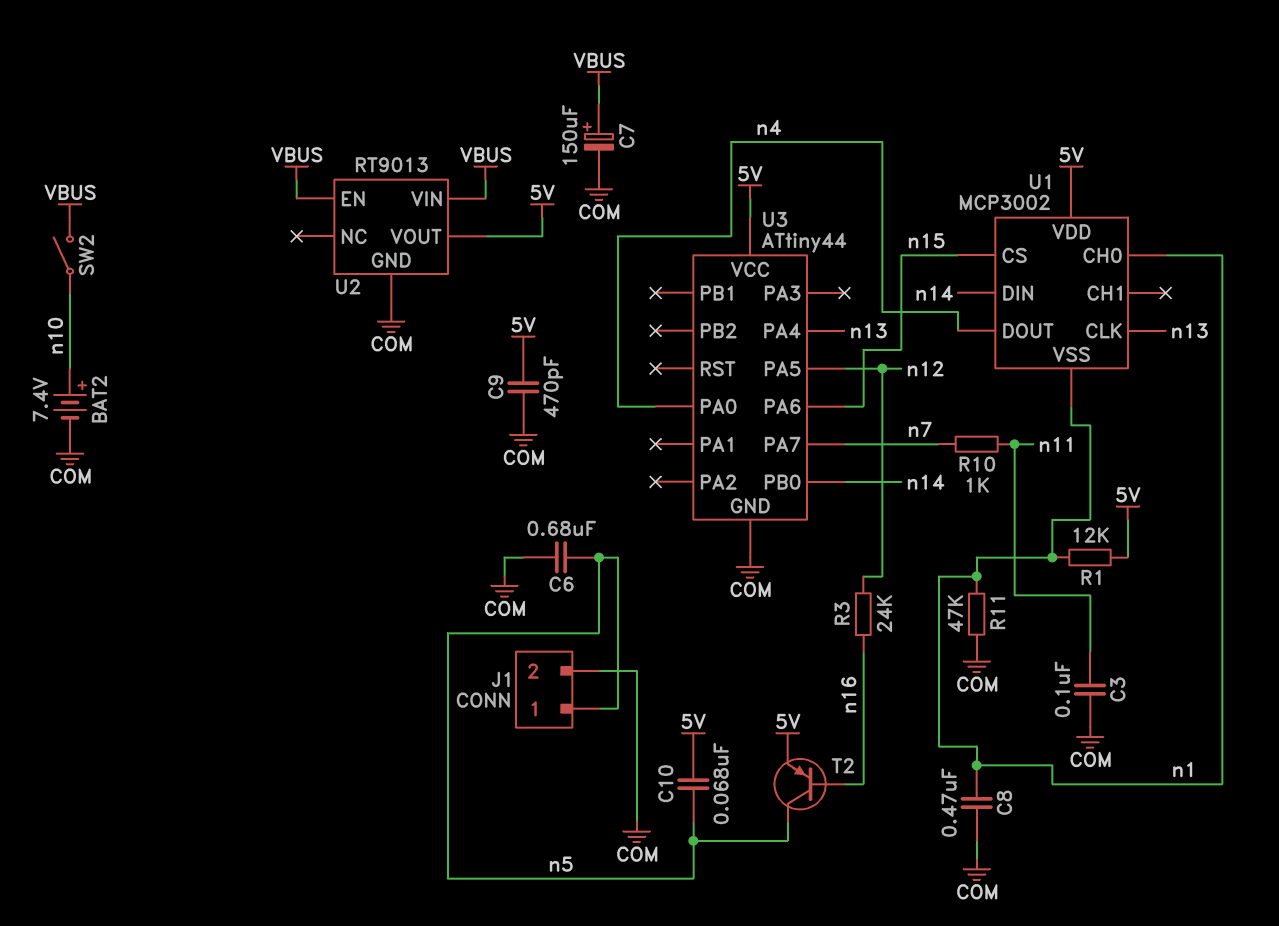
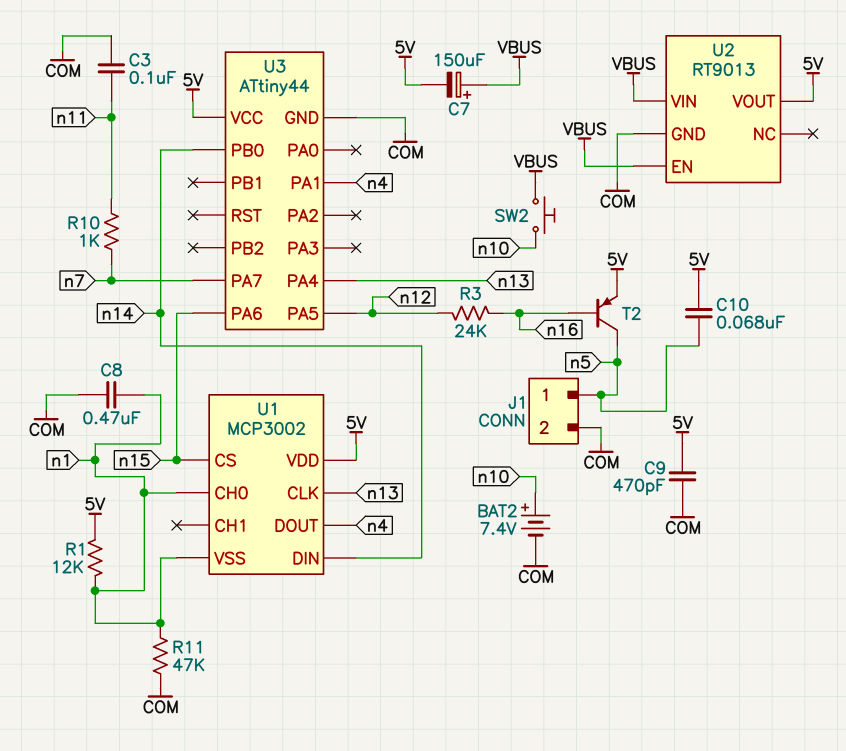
C6: 680nF (COM, n5) -> none
C7: 150uF (plus VBUS, minus COM) -> 150uF (plus VBUS, minus 5V)
SW2: switch (VBUS, n10) -> button (VBUS, n10)
U3 pin PA0: n4 -> none
U3 pin PA1: none -> n4

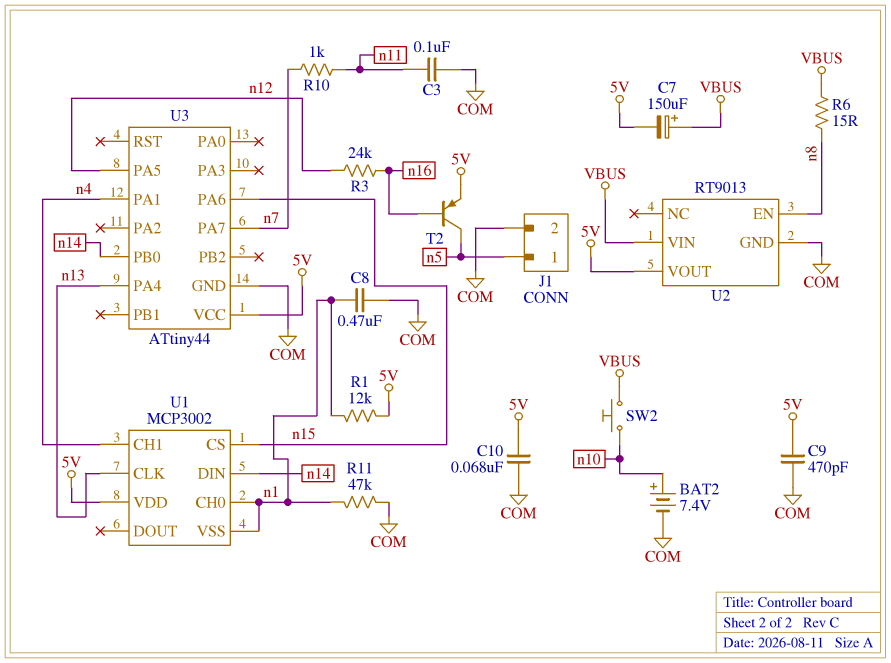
C10: 68nF (5V, n5) -> 68nF (5V, COM)
R6: none -> 15 (VBUS, n8)
U1 pin CH1: none -> n4
U1 pin DOUT: n4 -> none
U2 pin EN: VBUS -> n8

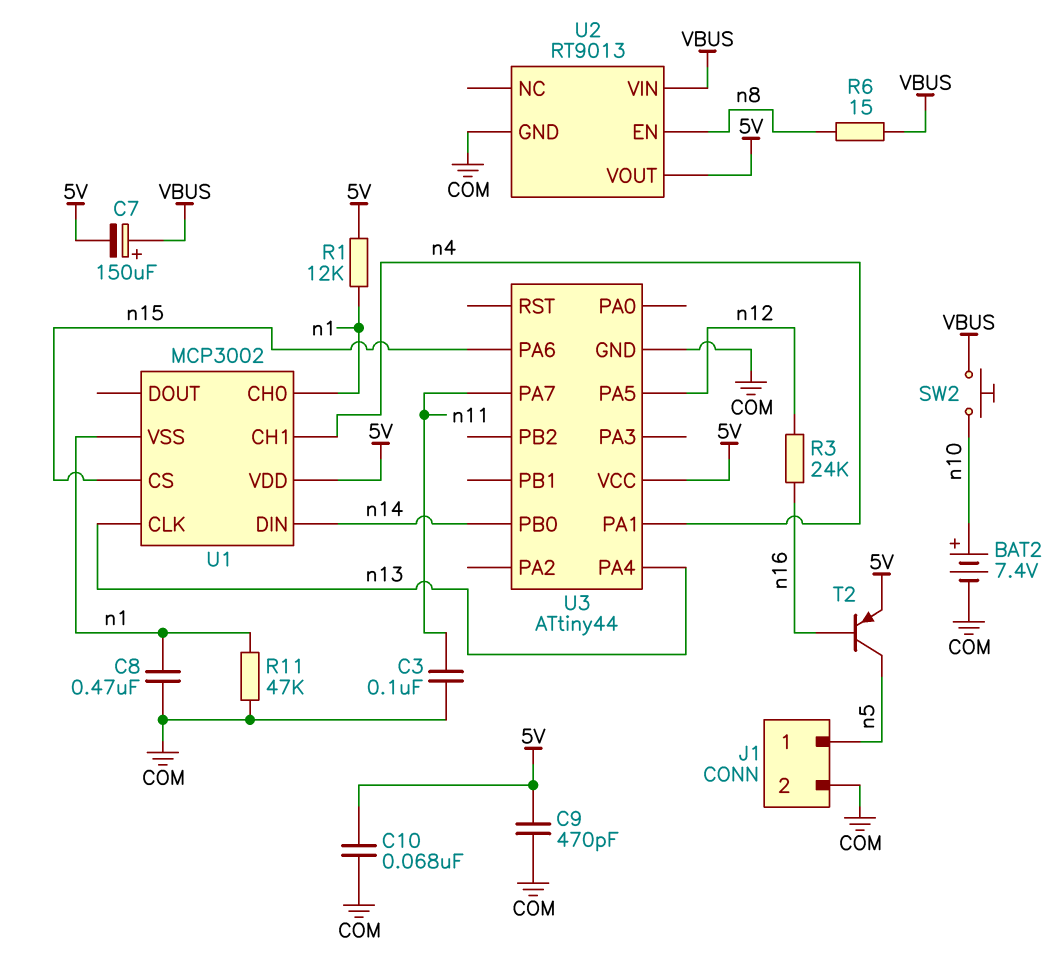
R10: 1k (n7, n11) -> none
U3 pin PA7: n7 -> n11

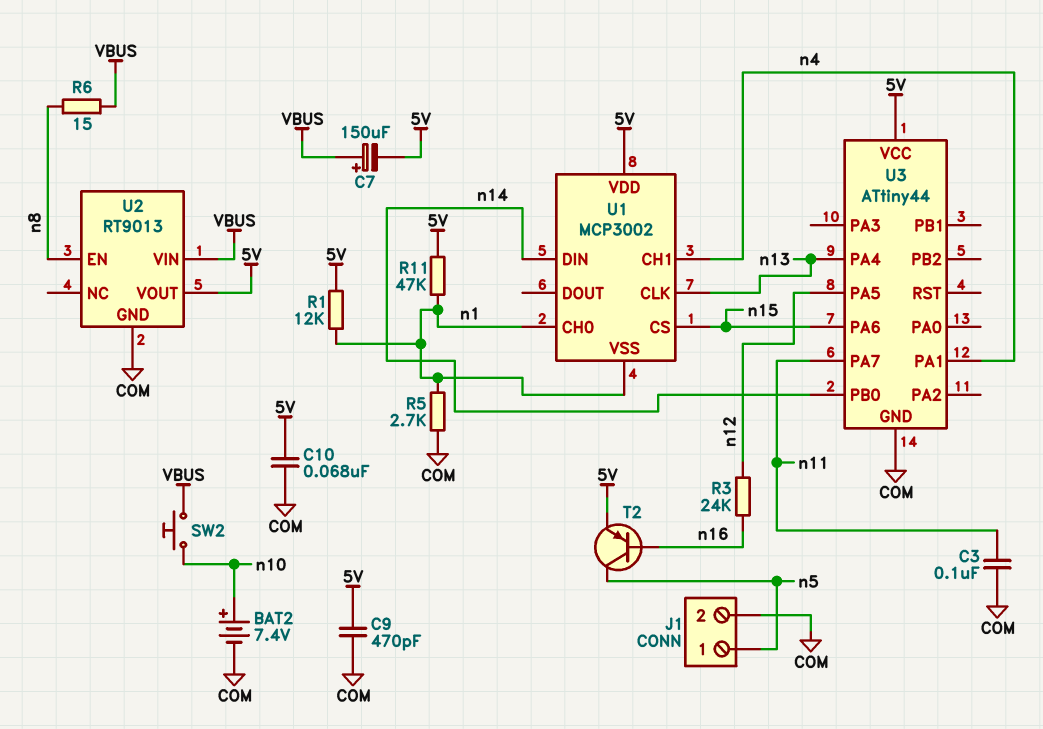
C8: 470nF (COM, n1) -> none
R5: none -> 2.7k (COM, n1)
R11: 47k (COM, n1) -> 47k (5V, n1)

